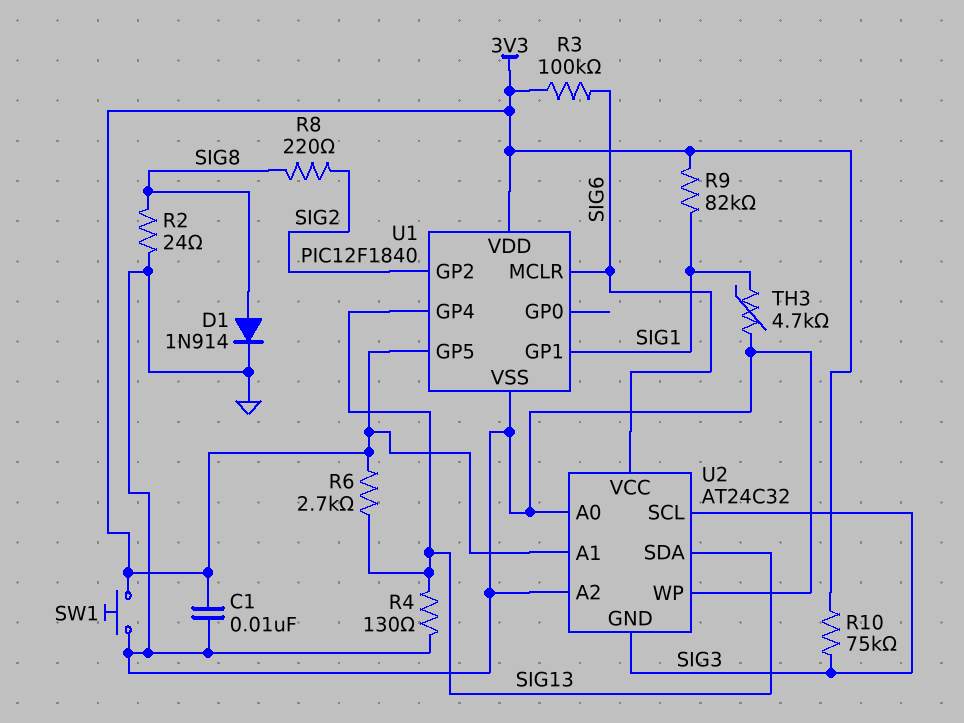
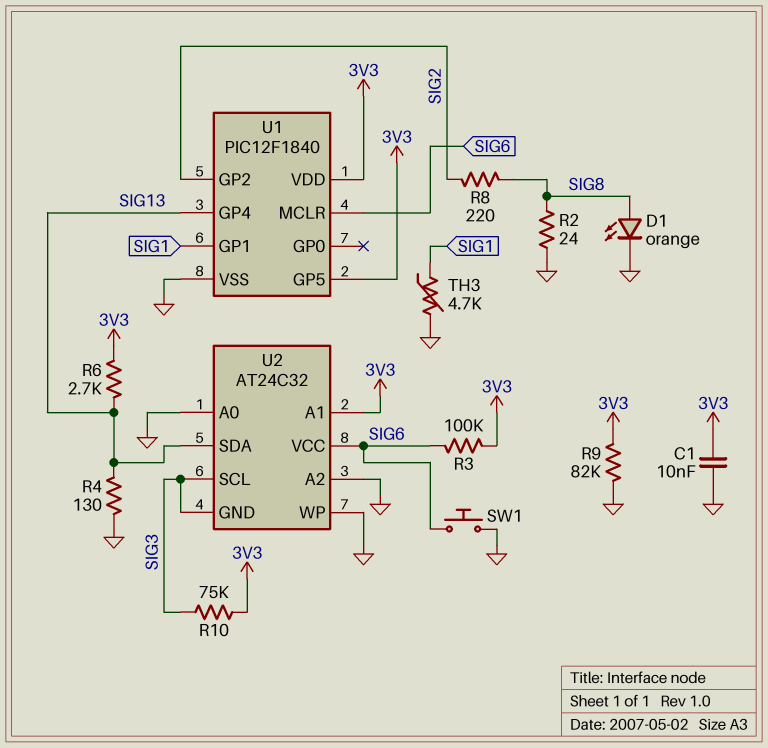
D1: diode 1N914 (A SIG8, K GND) -> LED orange (A SIG8, K GND)
R9: 82k (3V3, SIG1) -> 82k (3V3, GND)
SW1: button (3V3, GND) -> button (GND, SIG6)

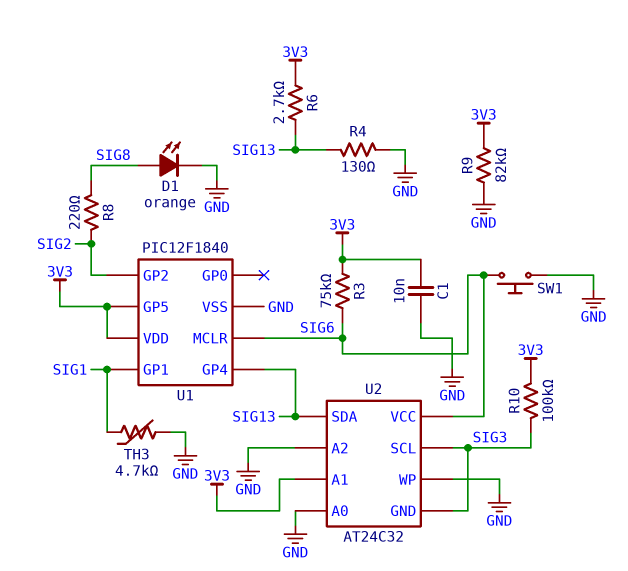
R2: 24 (GND, SIG8) -> none
R3: 100k (3V3, SIG6) -> 75k (3V3, SIG6)
R10: 75k (3V3, SIG3) -> 100k (3V3, SIG3)

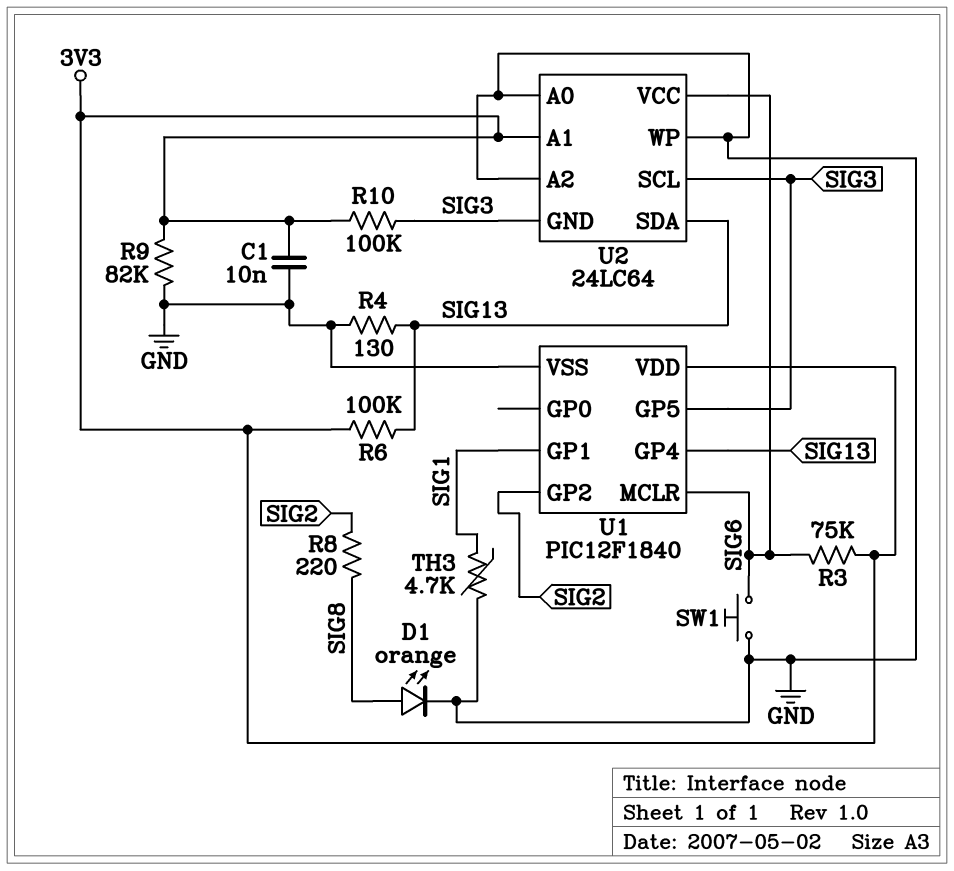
R6: 2.7k (3V3, SIG13) -> 100k (3V3, SIG13)
U1 pin GP5: 3V3 -> SIG3
U2: AT24C32 -> 24LC64

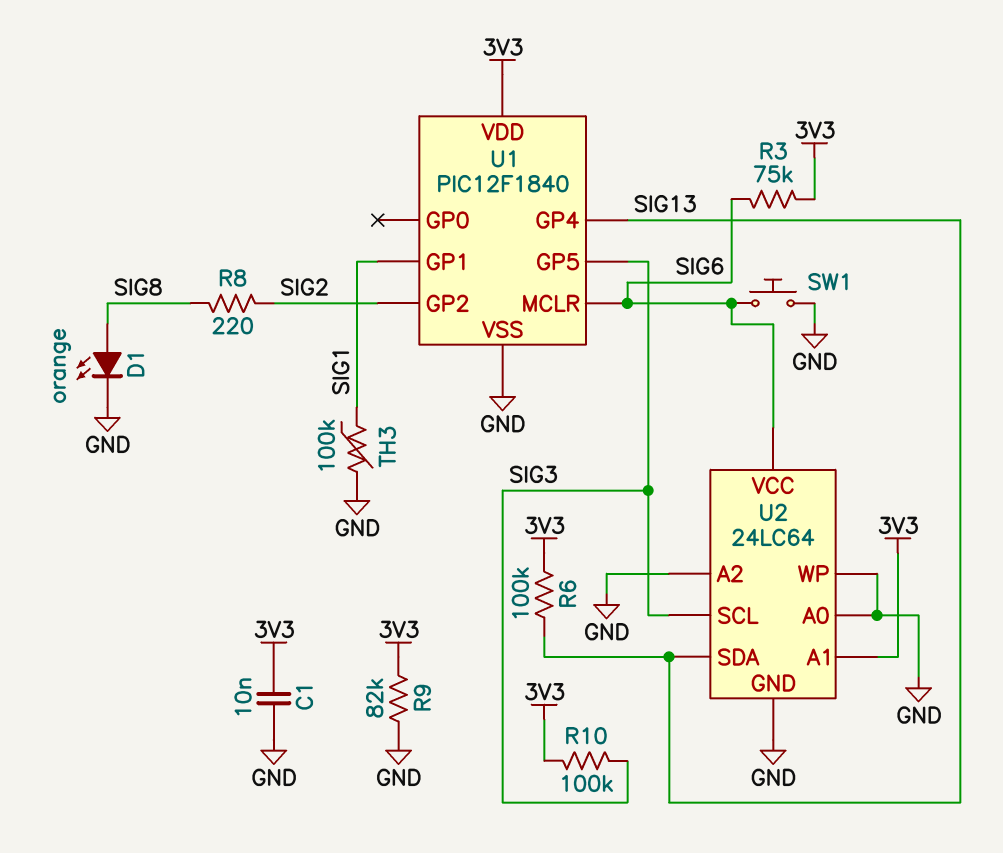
R4: 130 (GND, SIG13) -> none
TH3: 4.7k (GND, SIG1) -> 100k (GND, SIG1)
U2 pin GND: SIG3 -> GND

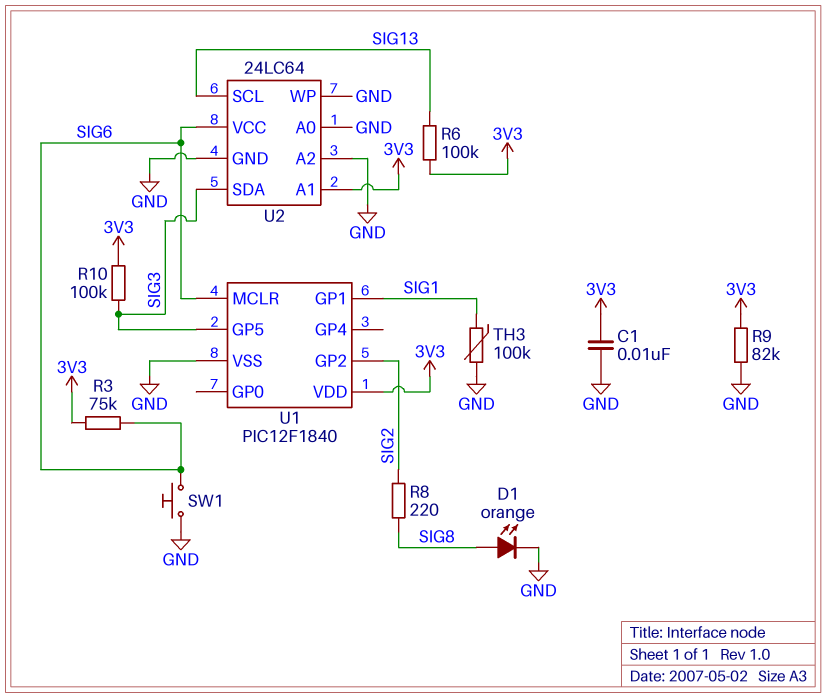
U1 pin GP4: SIG13 -> none
U2 pin SCL: SIG3 -> SIG13
U2 pin SDA: SIG13 -> SIG3

